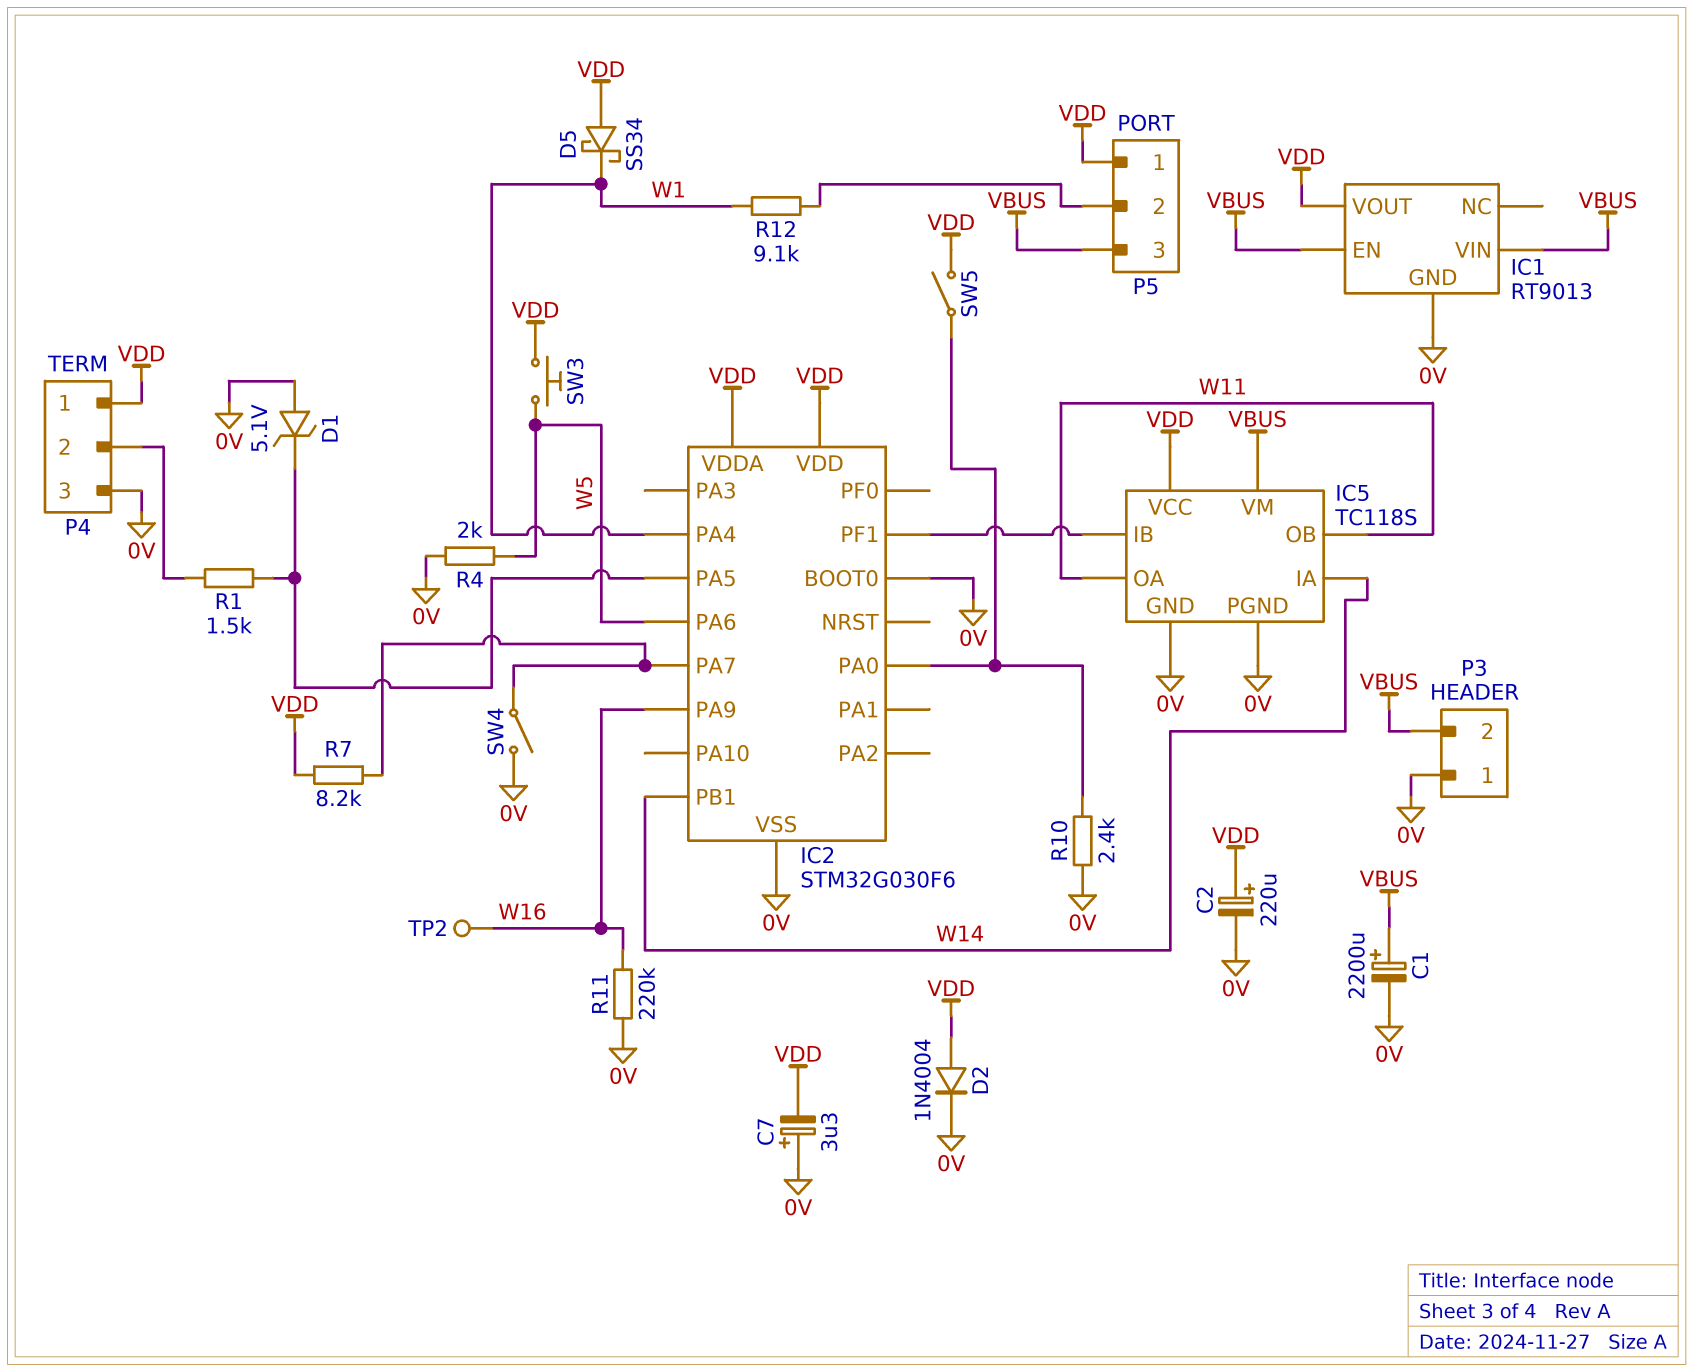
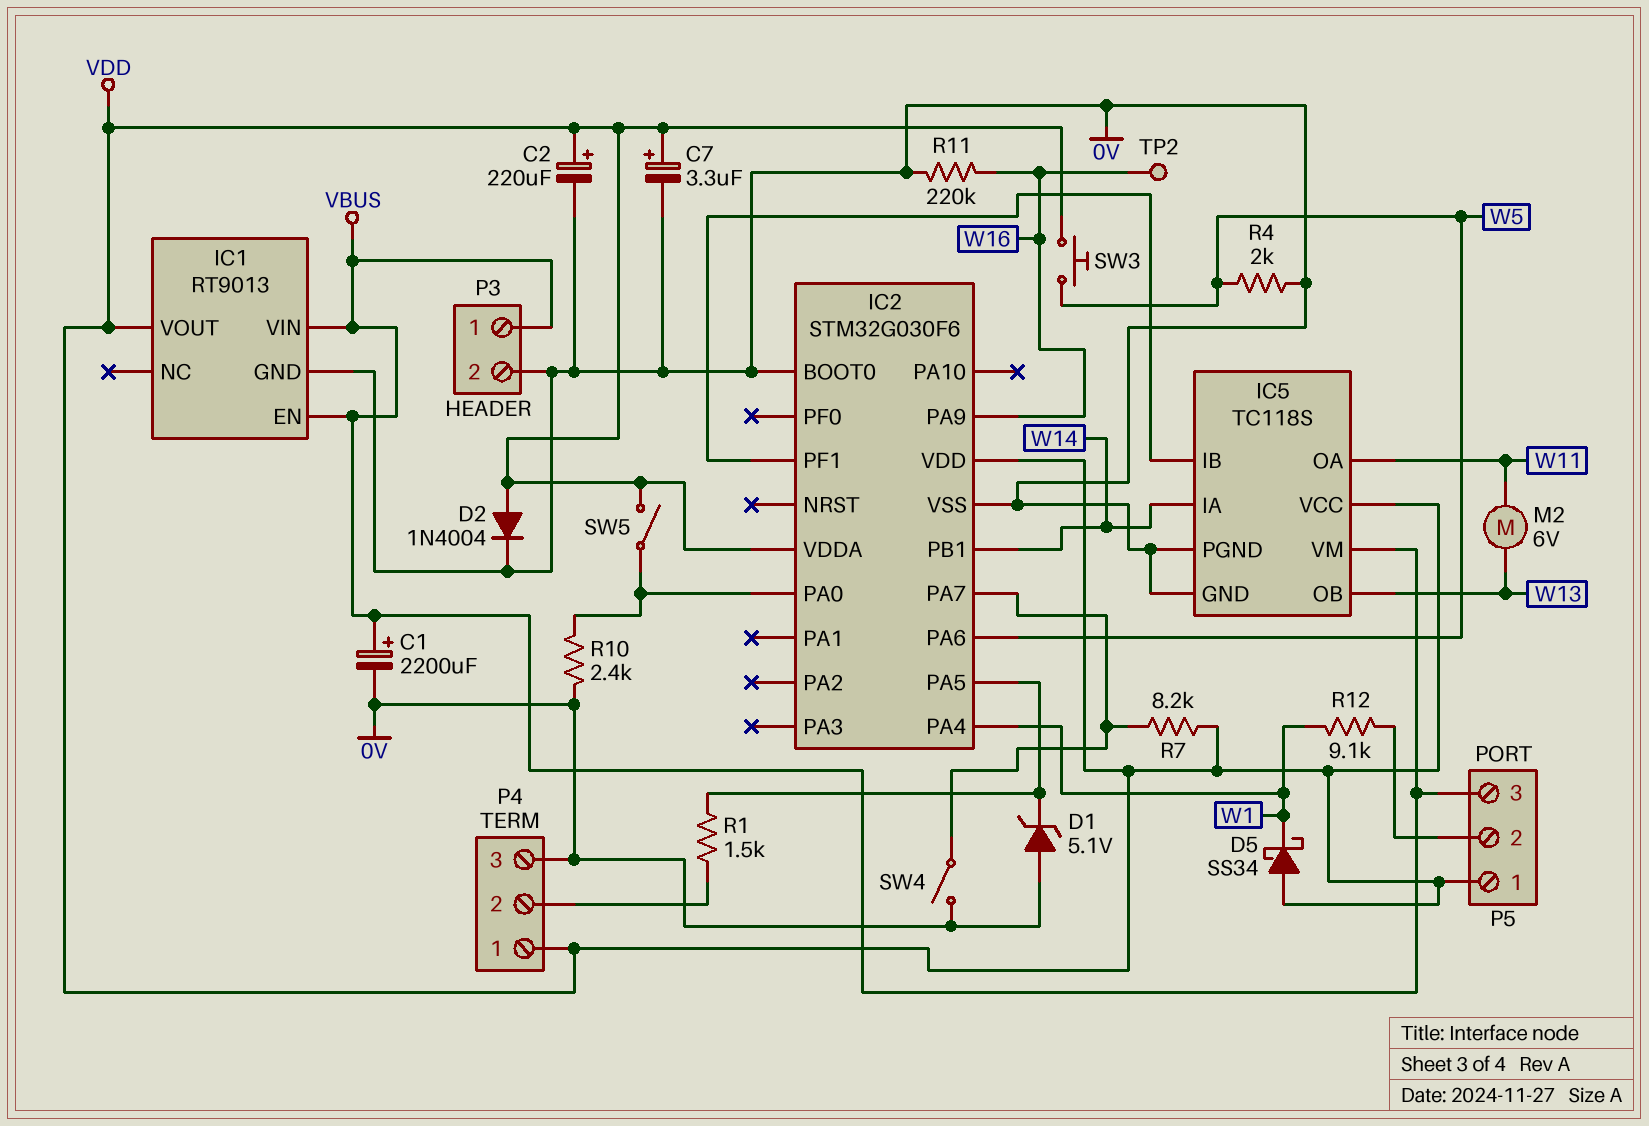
C7: 3.3uF (plus 0V, minus VDD) -> 3.3uF (plus VDD, minus 0V)
IC5 pin OB: W11 -> W13
M2: none -> motor 6V (W11, W13)
P3 pin 1: 0V -> VBUS
P3 pin 2: VBUS -> 0V

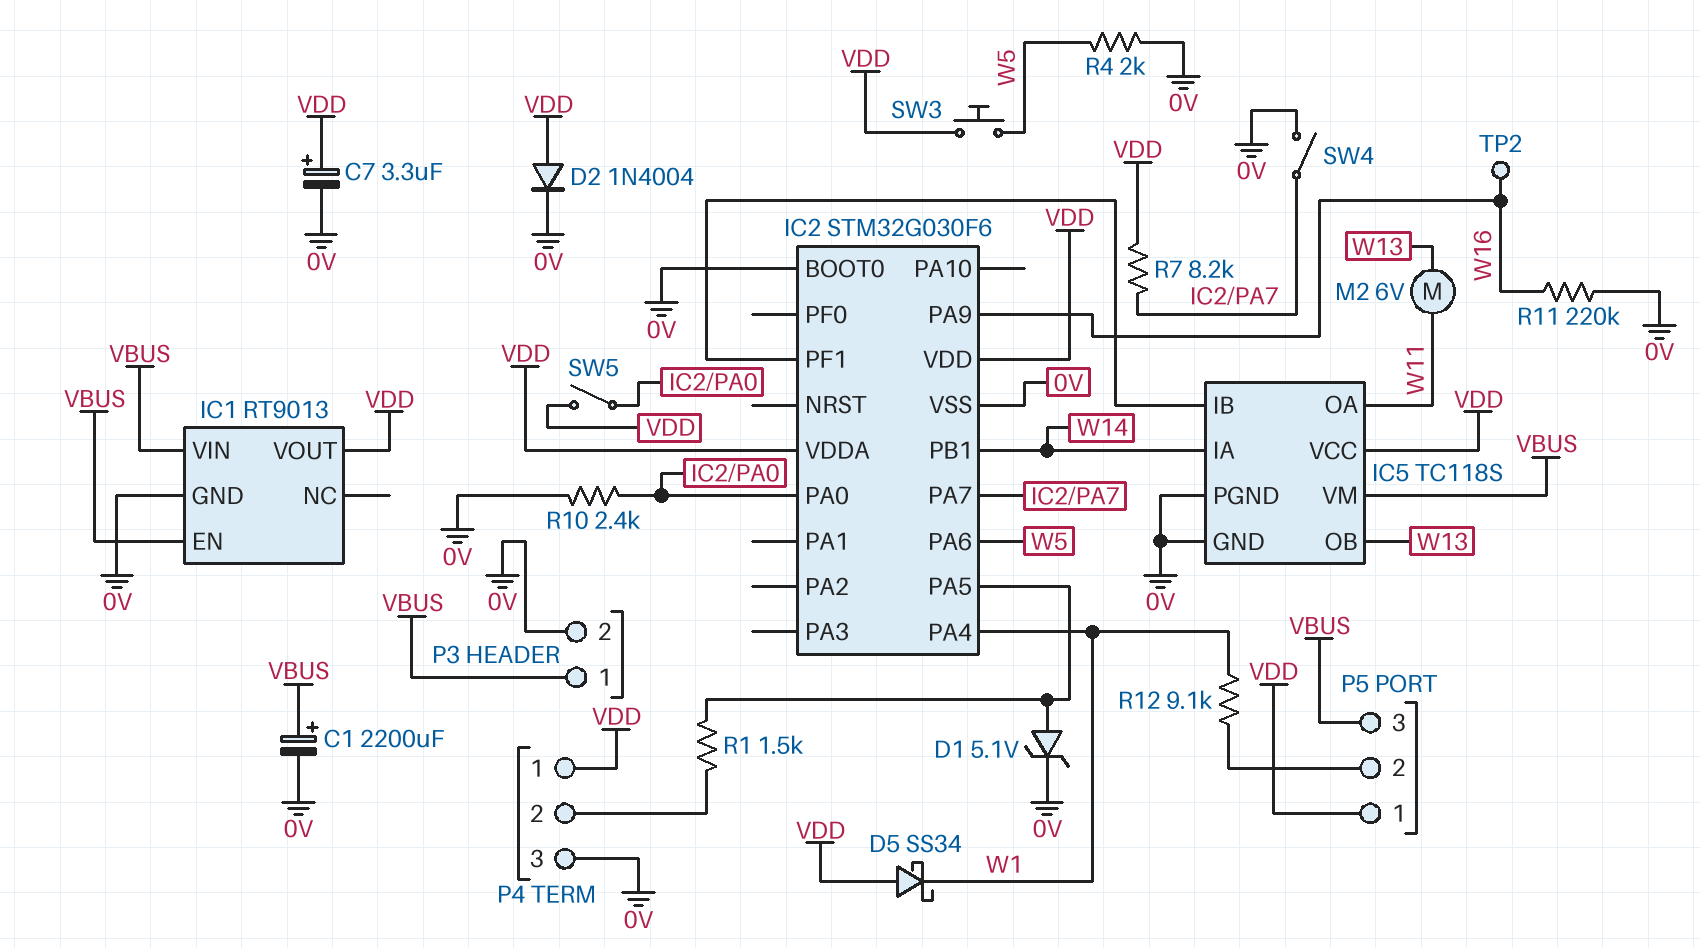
C2: 220uF (plus VDD, minus 0V) -> none
D1: zener 5.1V (A 0V, K IC2/PA5) -> zener 5.1V (A IC2/PA5, K 0V)

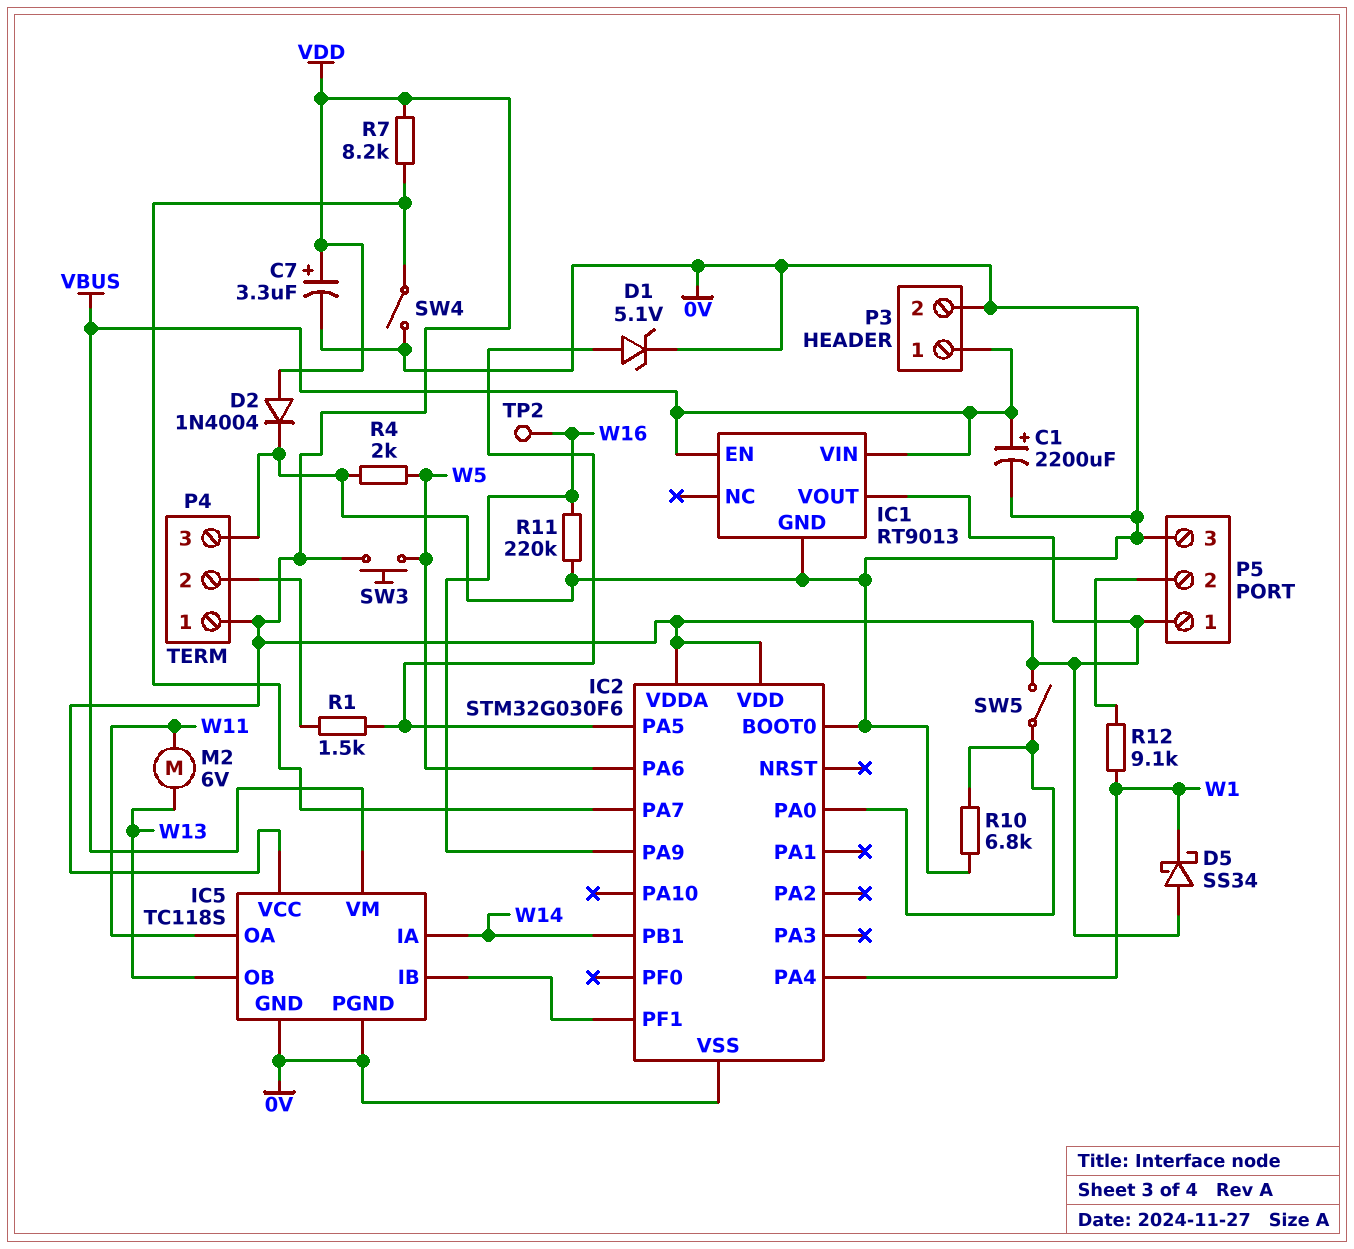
P5 pin 3: VBUS -> 0V
R10: 2.4k (0V, IC2/PA0) -> 6.8k (0V, IC2/PA0)

